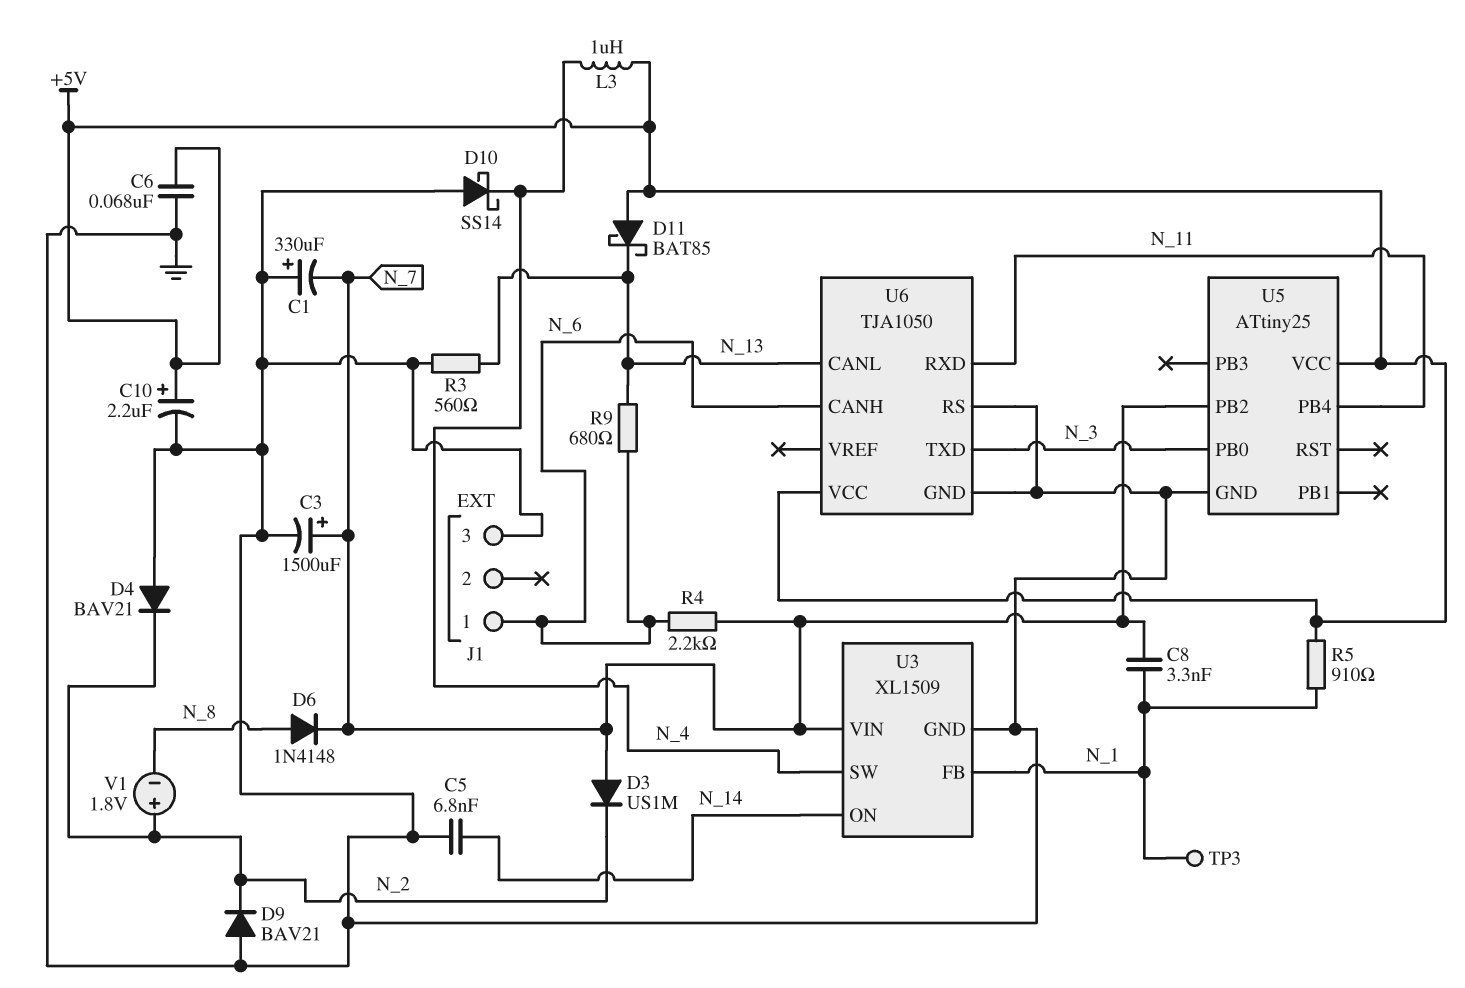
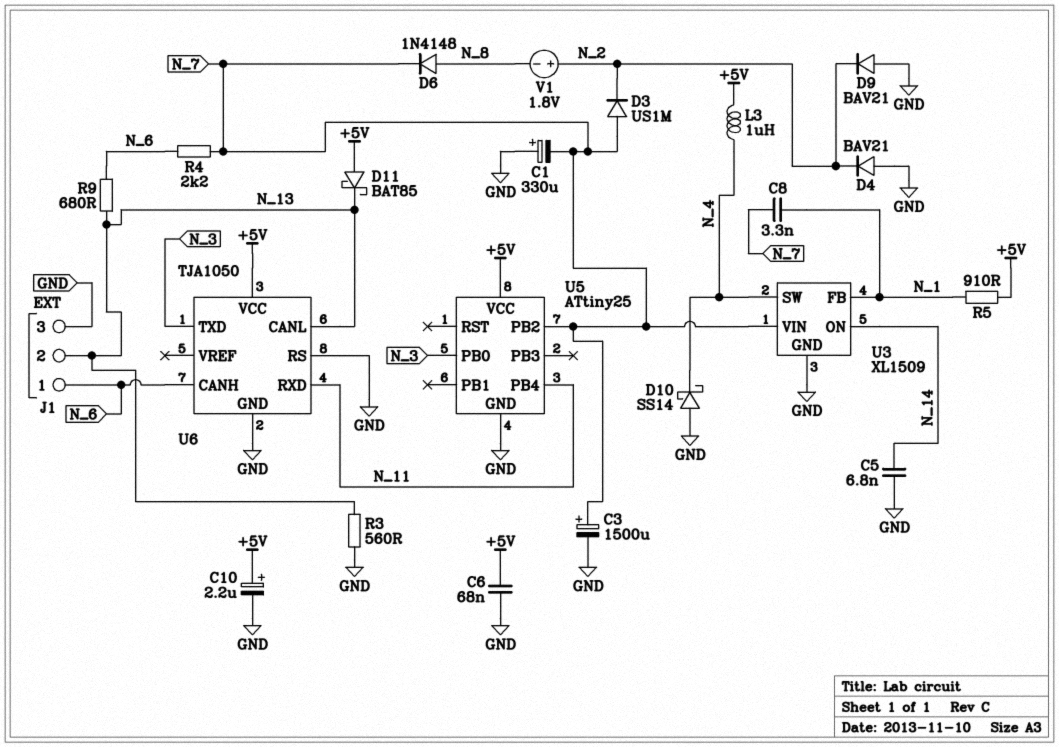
J1 pin 2: none -> N_13
TP3: test point (N_1) -> none

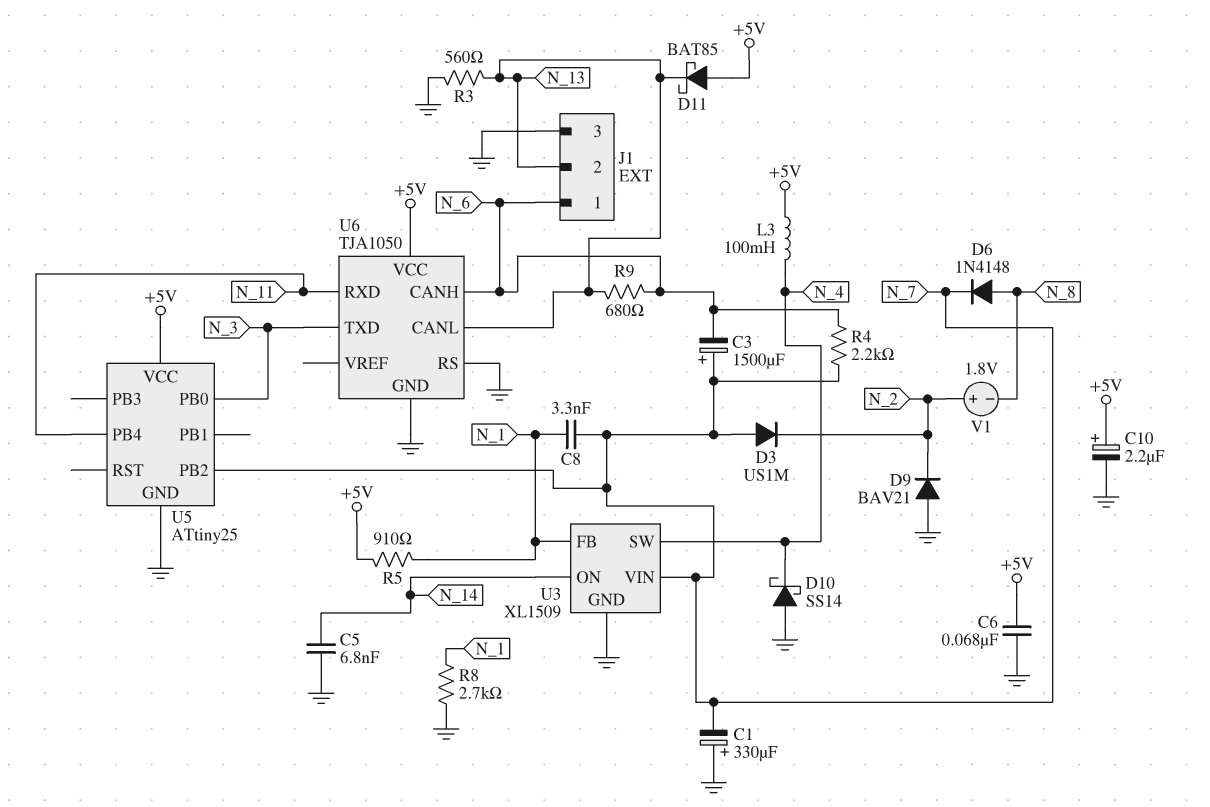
C3: 1500uF (plus N_7, minus GND) -> 1500uF (plus N_7, minus N_6)
D4: diode BAV21 (A GND, K N_2) -> none
L3: 1uH (+5V, N_4) -> 100mH (+5V, N_4)
R8: none -> 2.7k (GND, N_1)

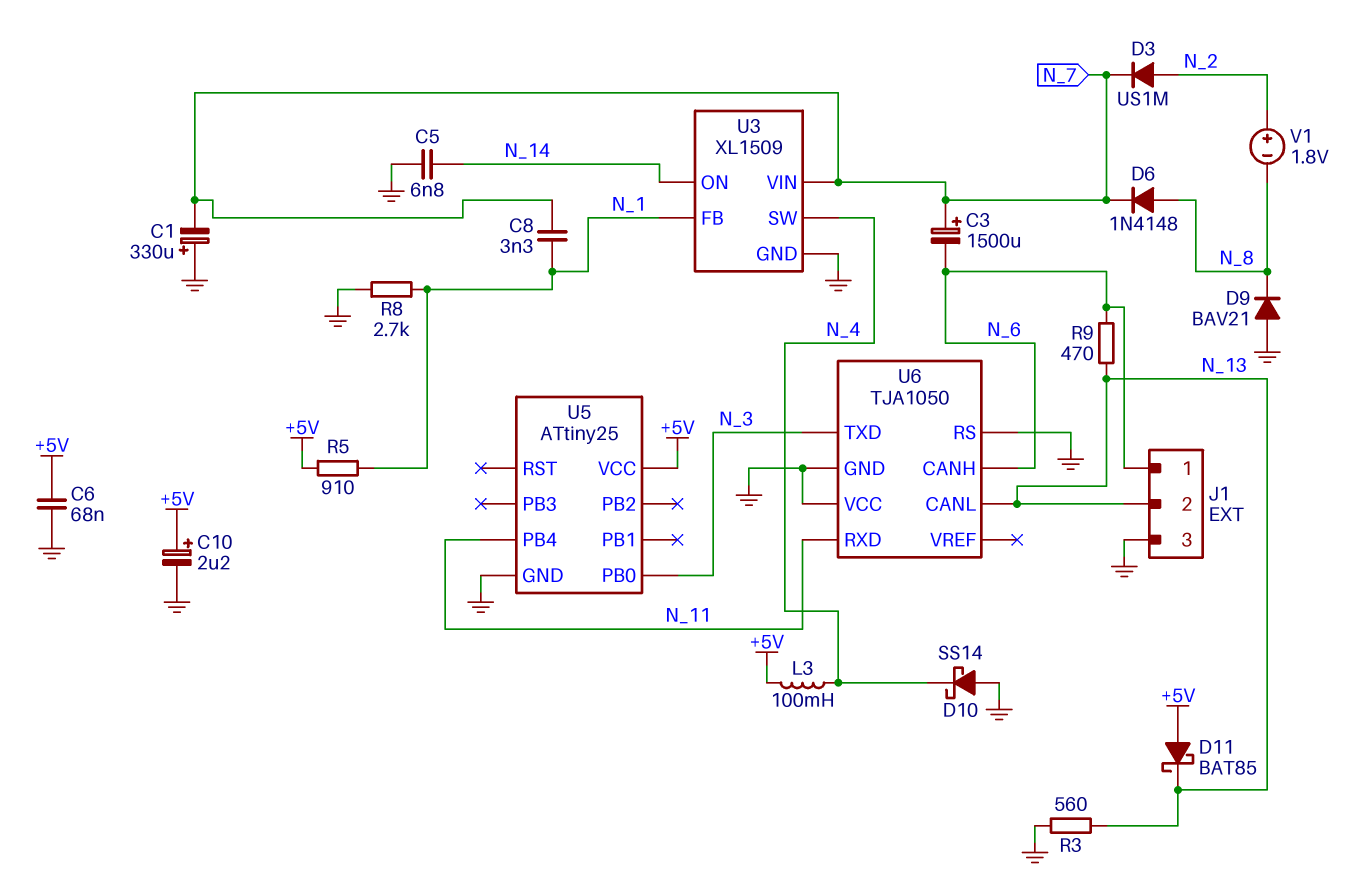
D3: diode US1M (A N_7, K N_2) -> diode US1M (A N_2, K N_7)
D9: diode BAV21 (A GND, K N_2) -> diode BAV21 (A GND, K N_8)
R4: 2.2k (N_6, N_7) -> none
R9: 680 (N_6, N_13) -> 470 (N_6, N_13)
U5 pin PB2: N_7 -> none
U6 pin VCC: +5V -> GND

